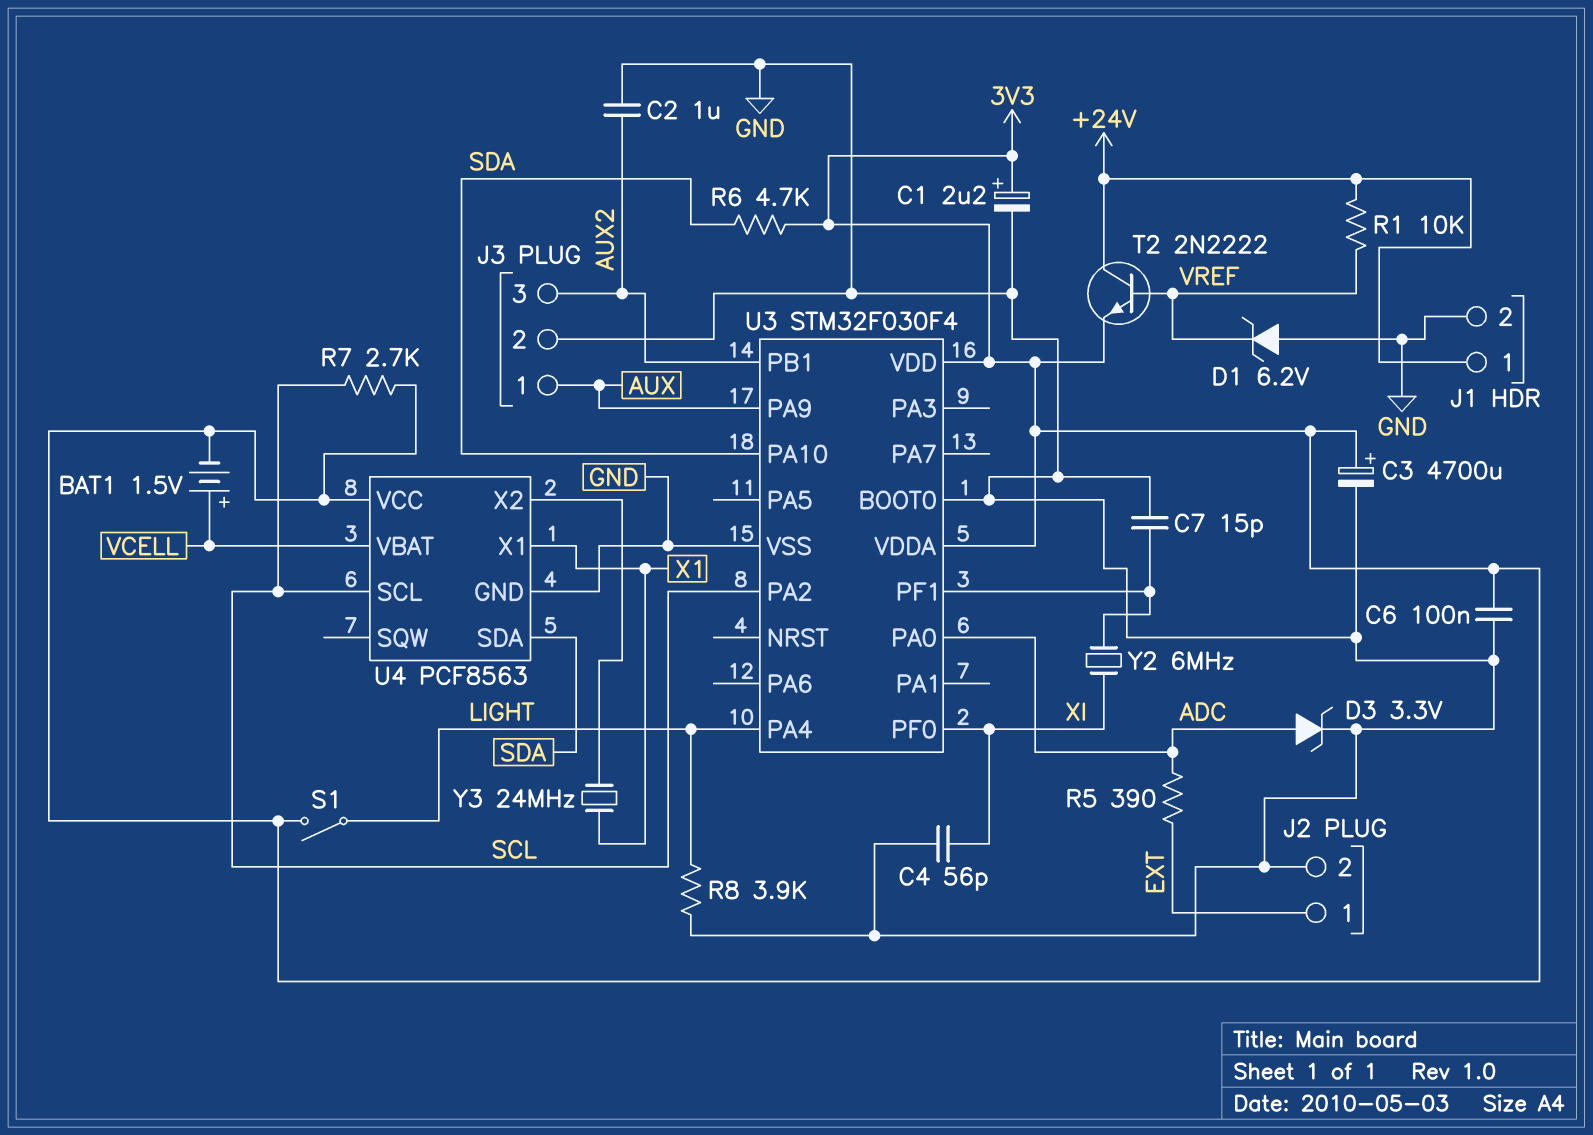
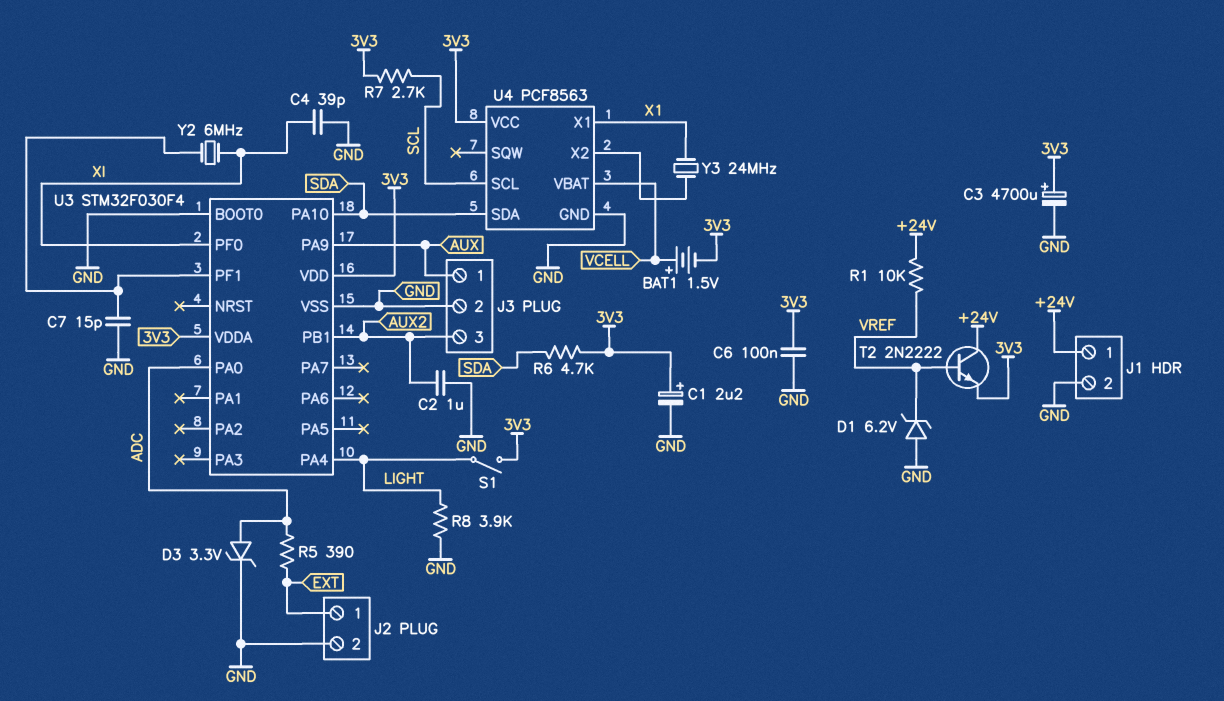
C4: 56pF (GND, XI) -> 39pF (GND, XI)
U3 pin PA2: SCL -> none

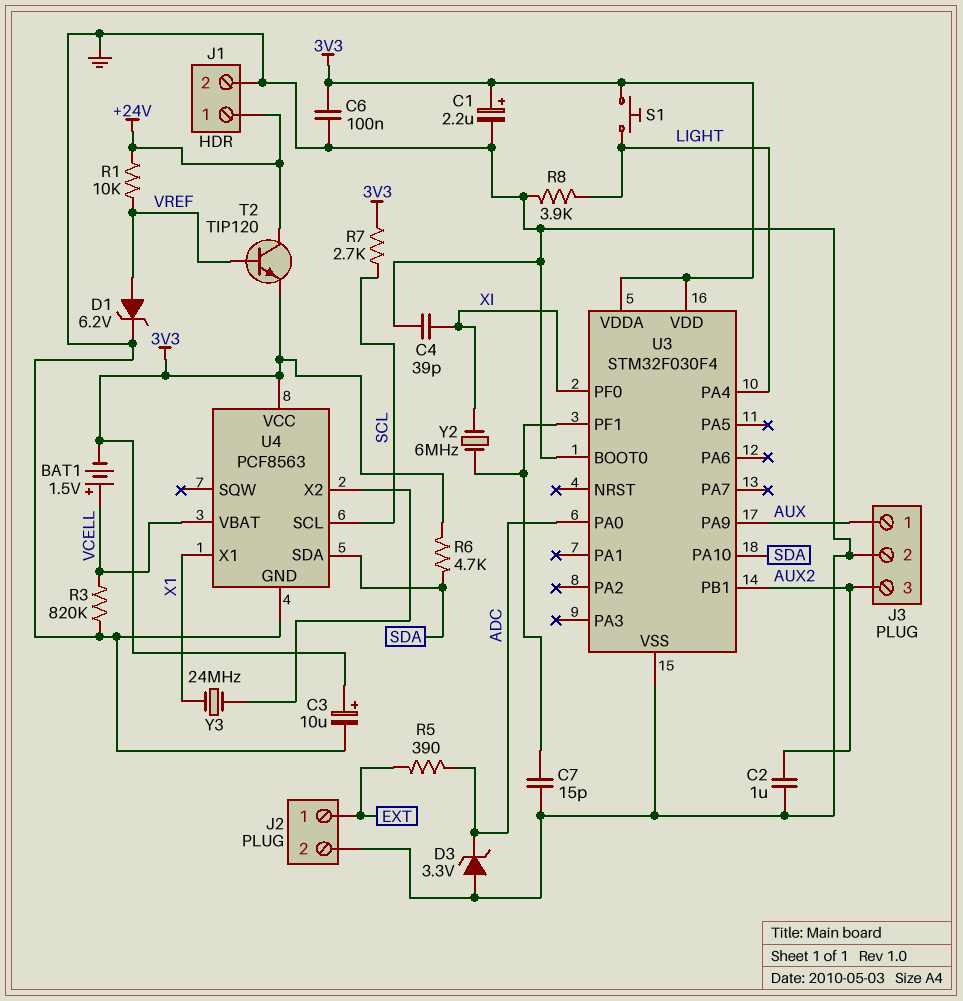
C3: 4700uF (plus 3V3, minus GND) -> 10uF (plus 3V3, minus GND)
D1: zener 6.2V (A GND, K VREF) -> zener 6.2V (A VREF, K GND)
D3: zener 3.3V (A ADC, K GND) -> zener 3.3V (A GND, K ADC)
R3: none -> 820k (GND, VCELL)
S1: switch (3V3, LIGHT) -> button (3V3, LIGHT)
T2: NPN 2N2222 (B VREF, C +24V, E 3V3) -> NPN TIP120 (B VREF, C +24V, E 3V3)

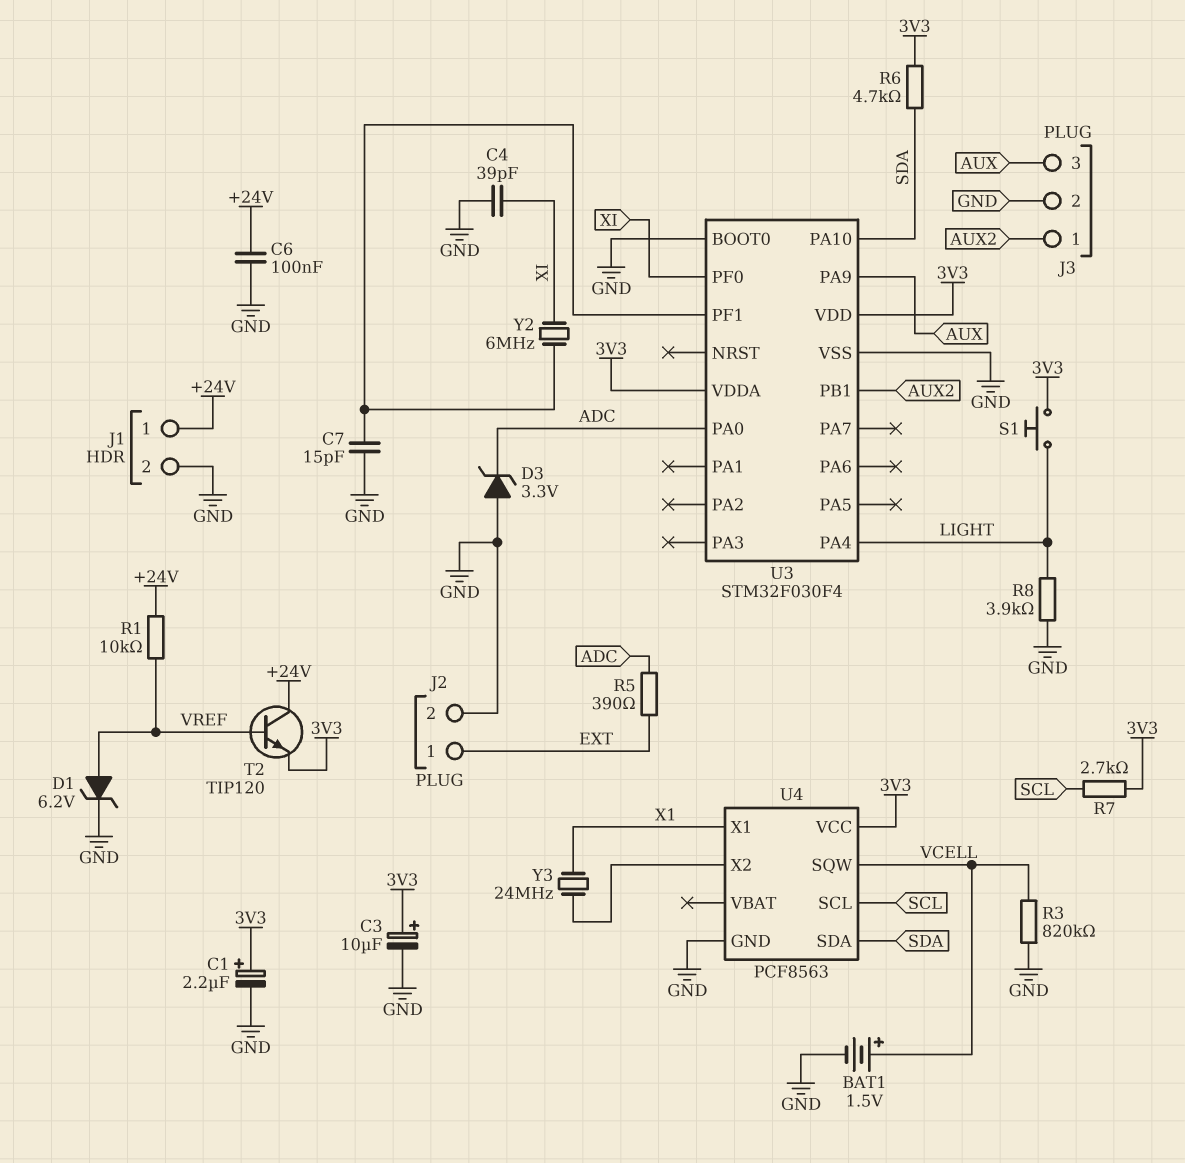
BAT1: 1.5V (plus VCELL, minus 3V3) -> 1.5V (plus VCELL, minus GND)
C2: 1uF (AUX2, GND) -> none
C6: 100nF (3V3, GND) -> 100nF (+24V, GND)
J3 pin 1: AUX -> AUX2
J3 pin 3: AUX2 -> AUX
U4 pin SQW: none -> VCELL
U4 pin VBAT: VCELL -> none

